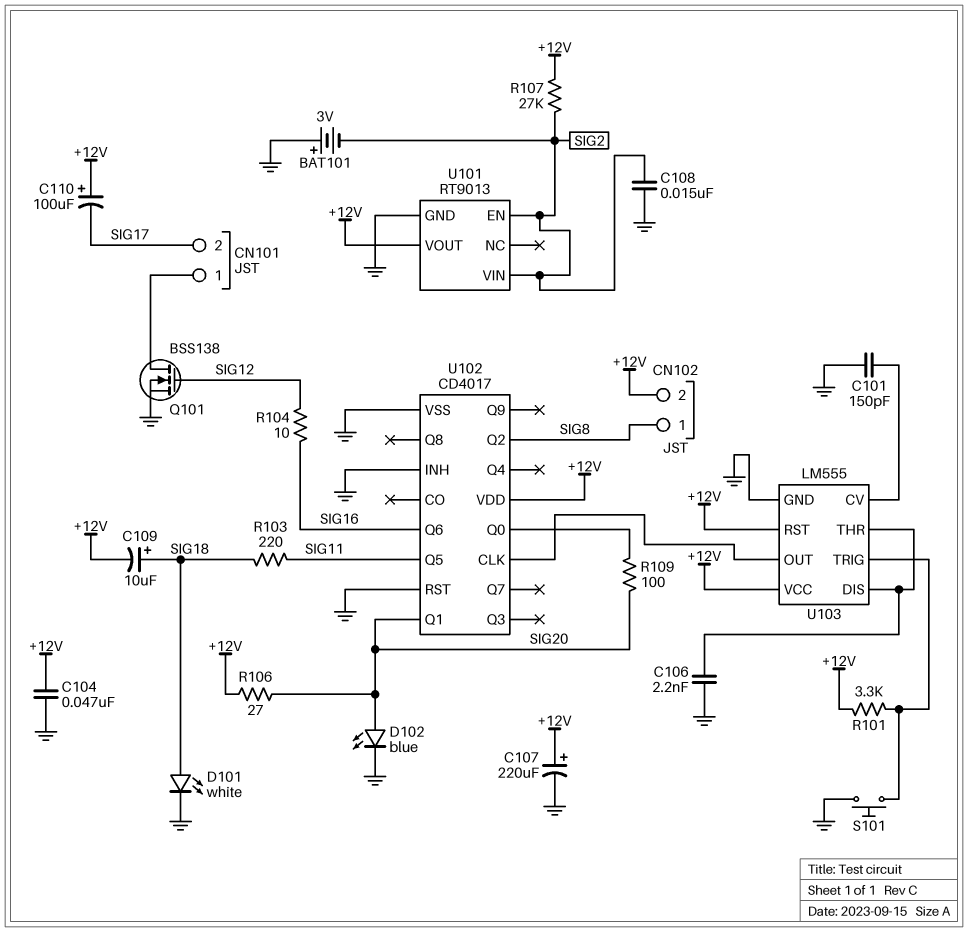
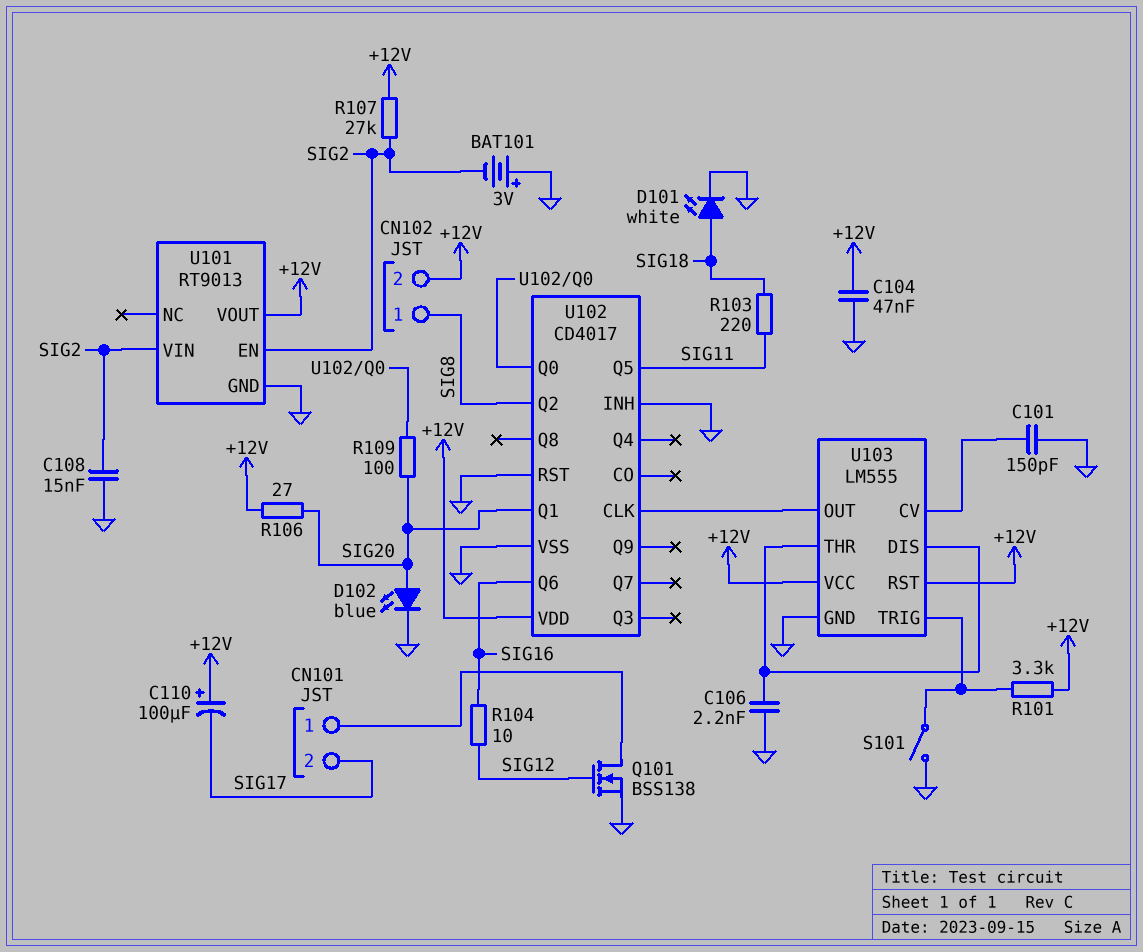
C107: 220uF (plus +12V, minus GND) -> none
C109: 10uF (plus SIG18, minus +12V) -> none
S101: button (GND, U103/TRIG) -> switch (GND, U103/TRIG)

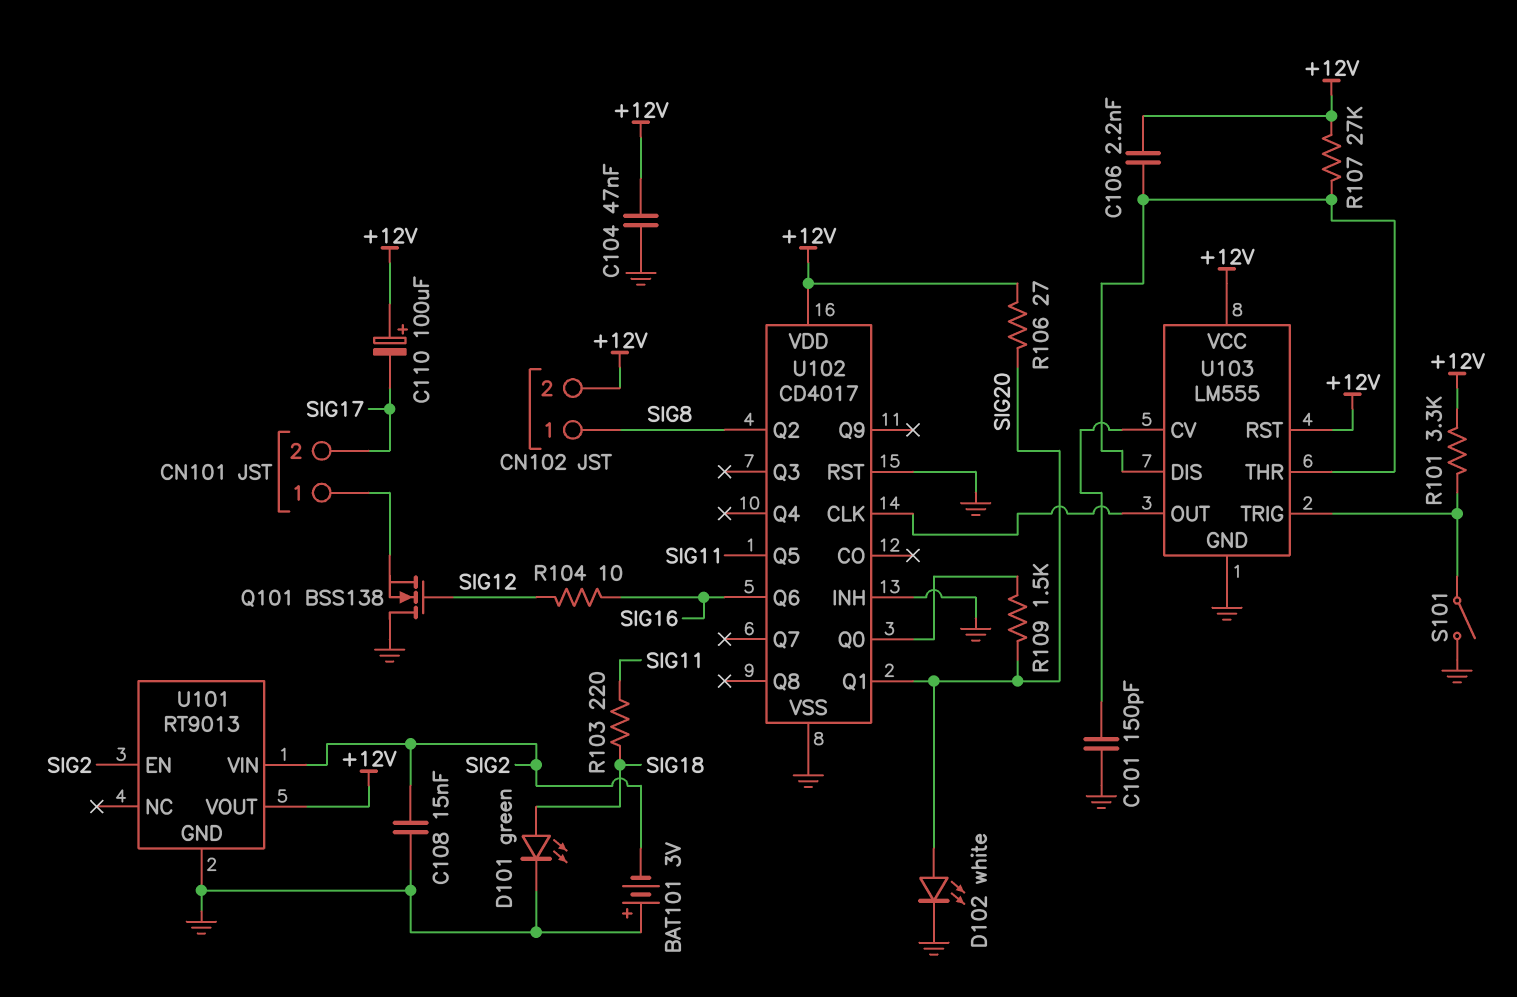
C106: 2.2nF (GND, U103/DIS) -> 2.2nF (+12V, U103/DIS)
D101: LED white (A SIG18, K GND) -> LED green (A SIG18, K GND)
D102: LED blue (A SIG20, K GND) -> LED white (A SIG20, K GND)
Q101: NMOS BSS138 (G SIG12, D CN101/1, S GND) -> NMOS BSS138 (G SIG12, D GND, S CN101/1)
R107: 27k (+12V, SIG2) -> 27k (+12V, U103/DIS)
R109: 100 (SIG20, U102/Q0) -> 1.5k (SIG20, U102/Q0)

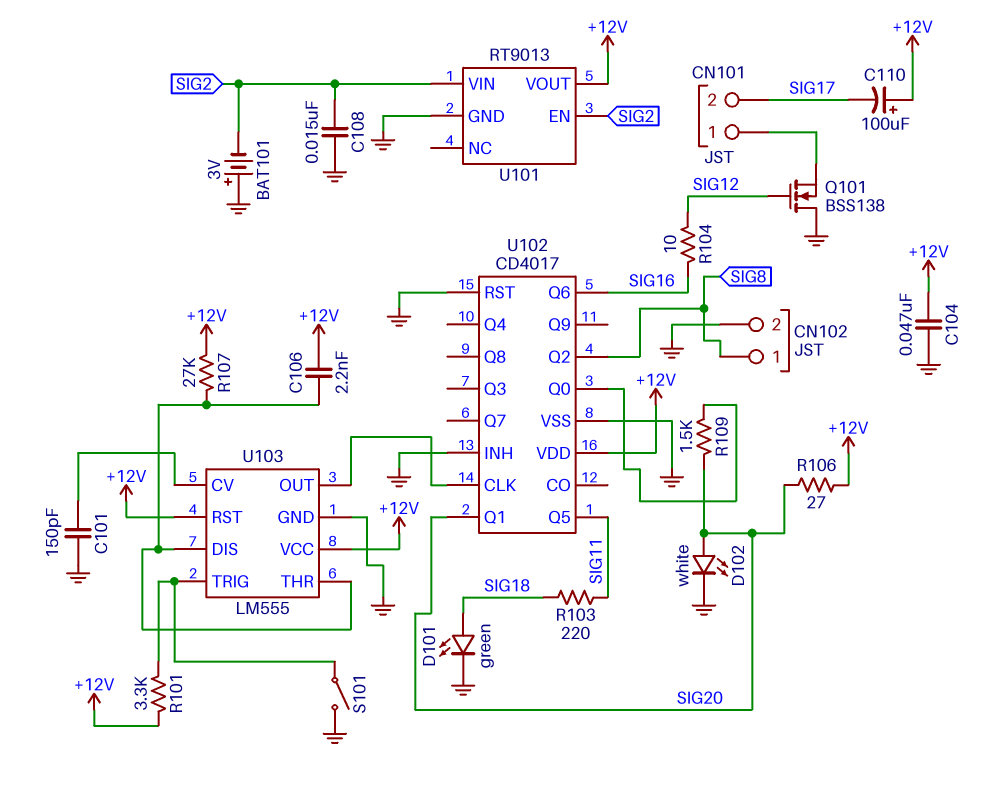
CN102 pin 2: +12V -> GND

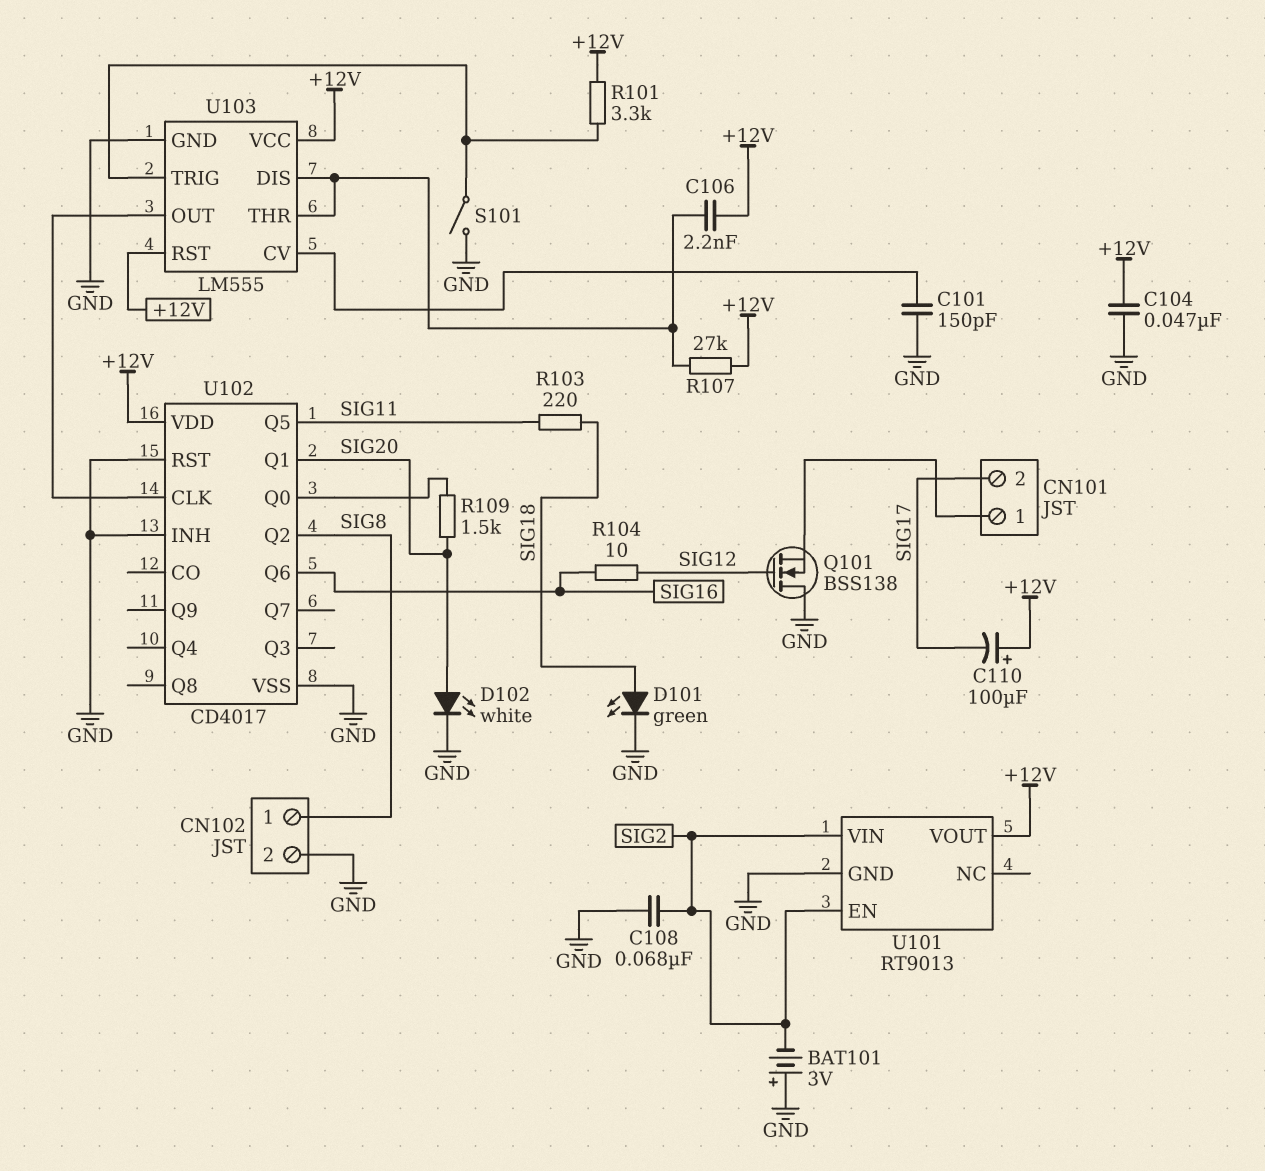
C108: 15nF (GND, SIG2) -> 68nF (GND, SIG2)
R106: 27 (+12V, SIG20) -> none

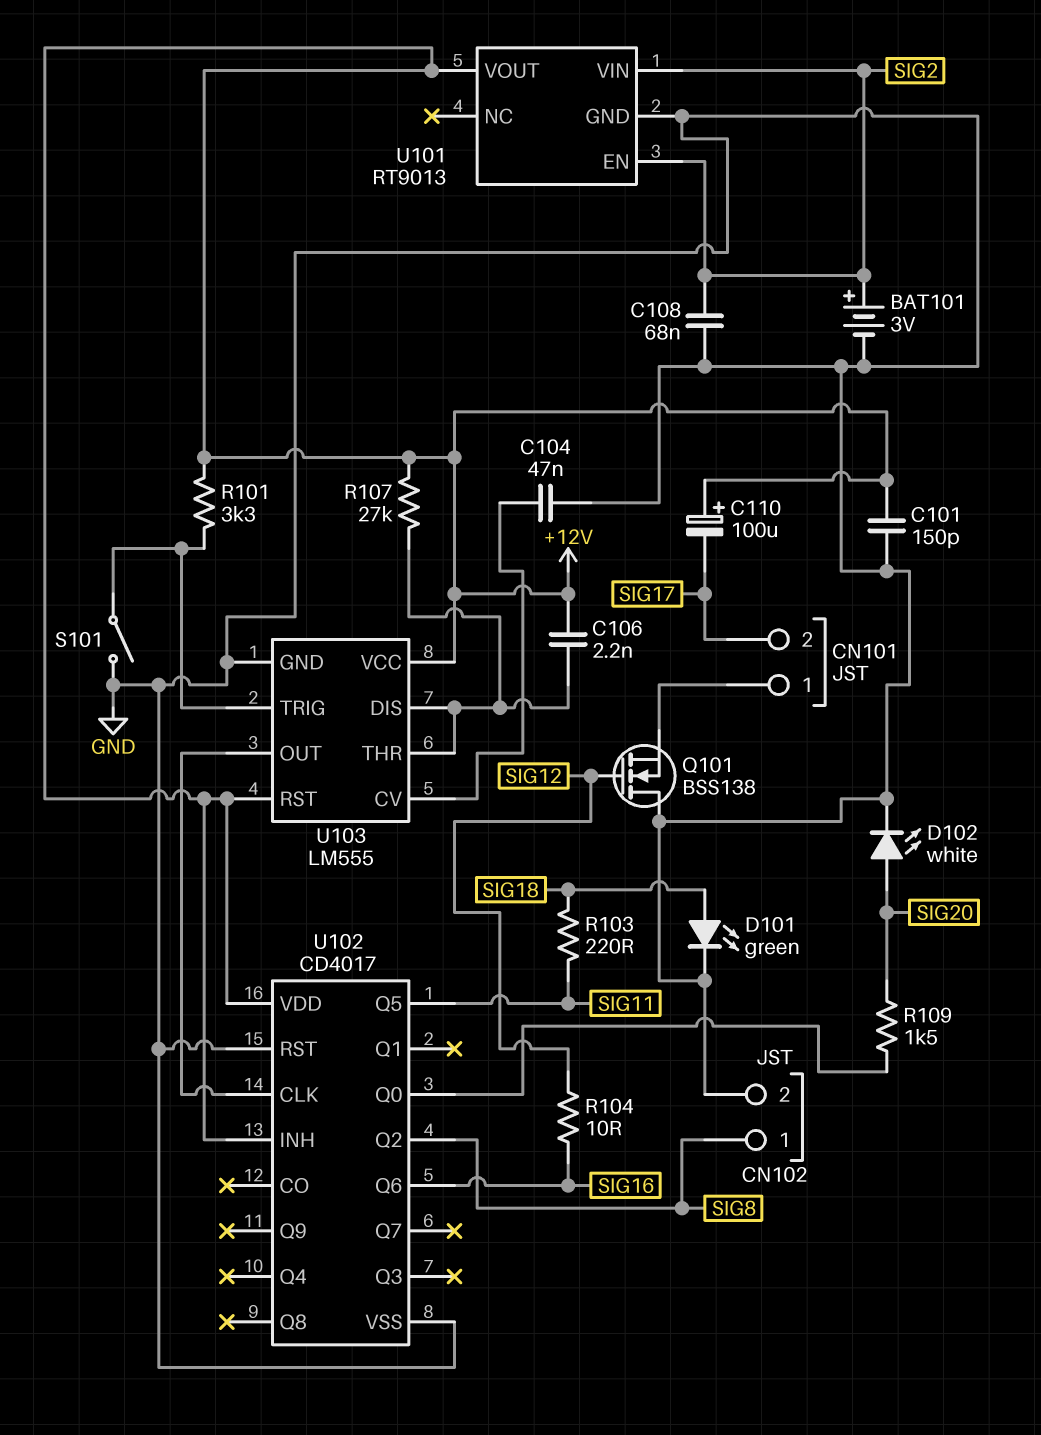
BAT101: 3V (plus GND, minus SIG2) -> 3V (plus SIG2, minus GND)
C101: 150pF (GND, U103/CV) -> 150pF (+12V, GND)
C104: 47nF (+12V, GND) -> 47nF (GND, U103/CV)
U102 pin INH: GND -> +12V
U102 pin Q1: SIG20 -> none

